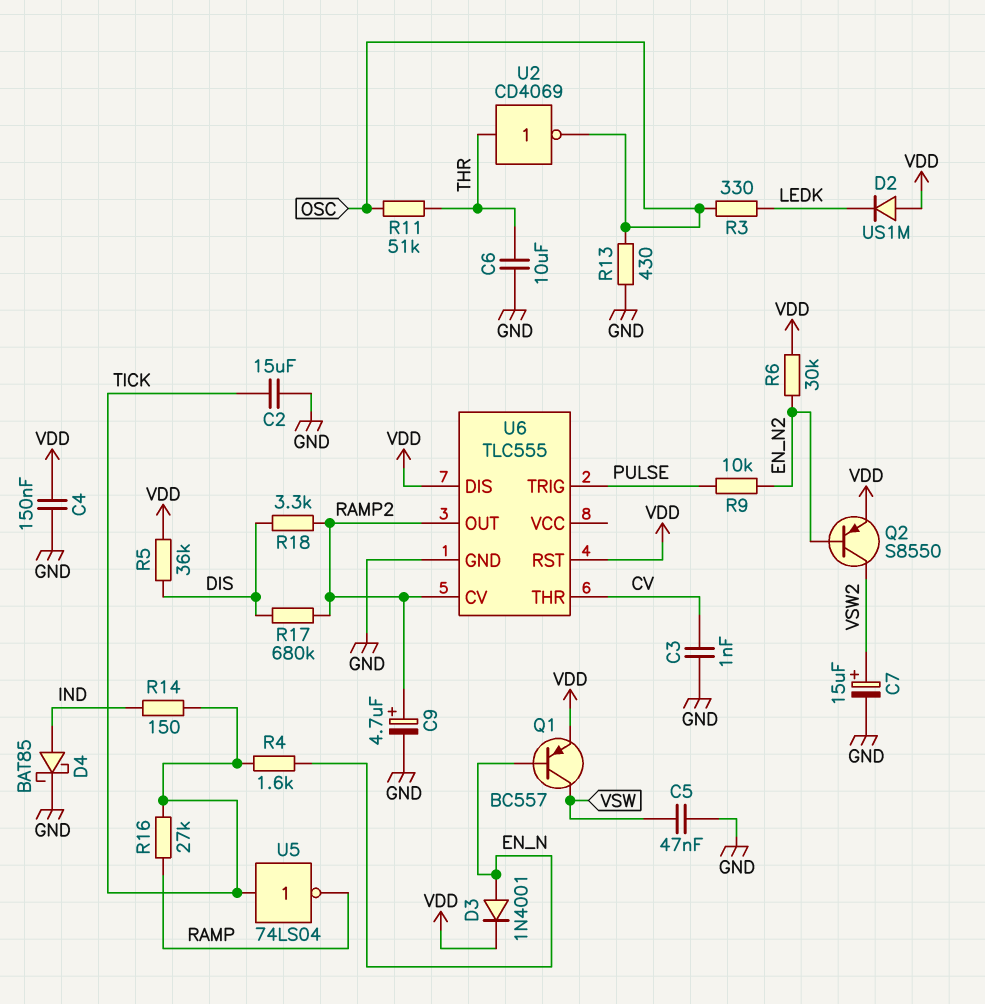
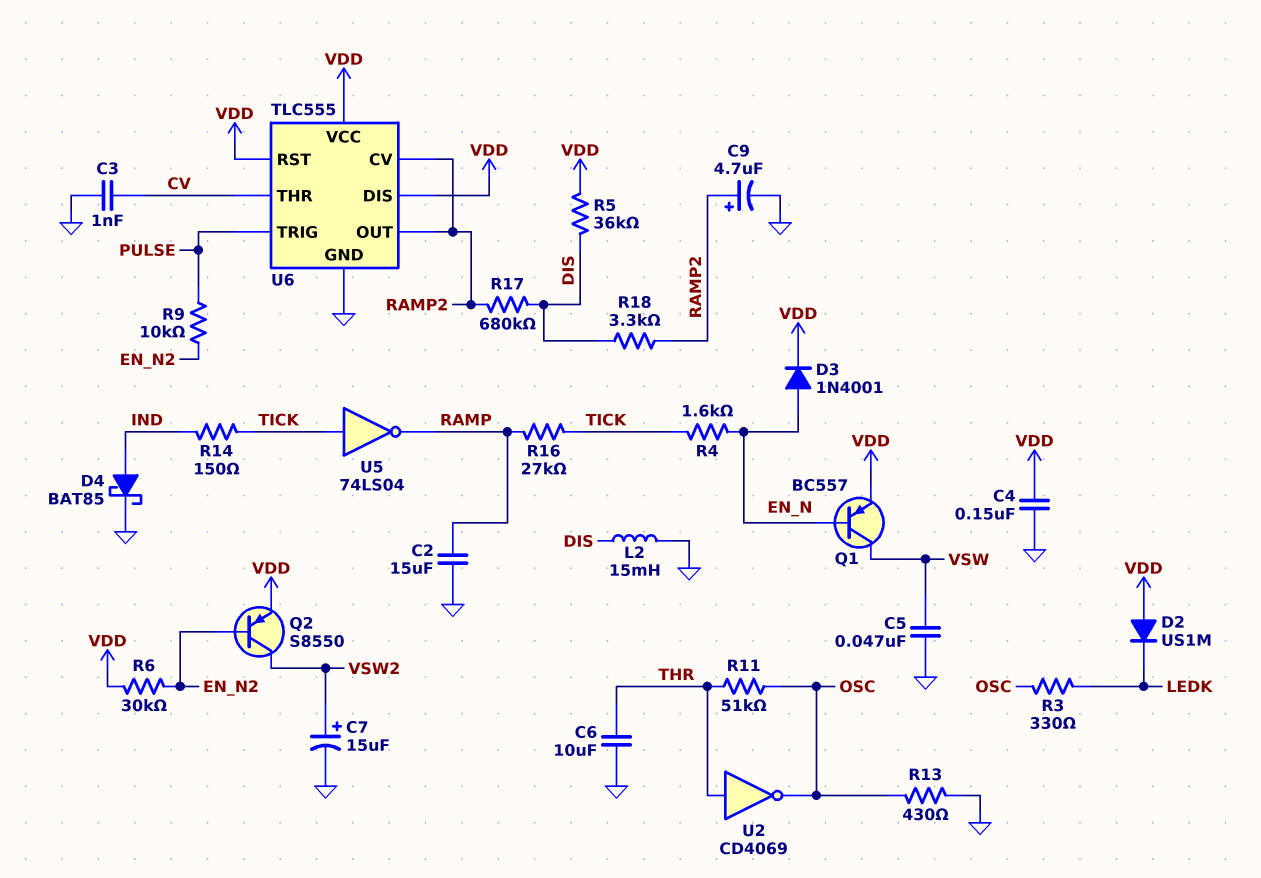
C2: 15uF (GND, TICK) -> 15uF (GND, RAMP)
L2: none -> 15mH (DIS, GND)
U6 pin VCC: none -> VDD

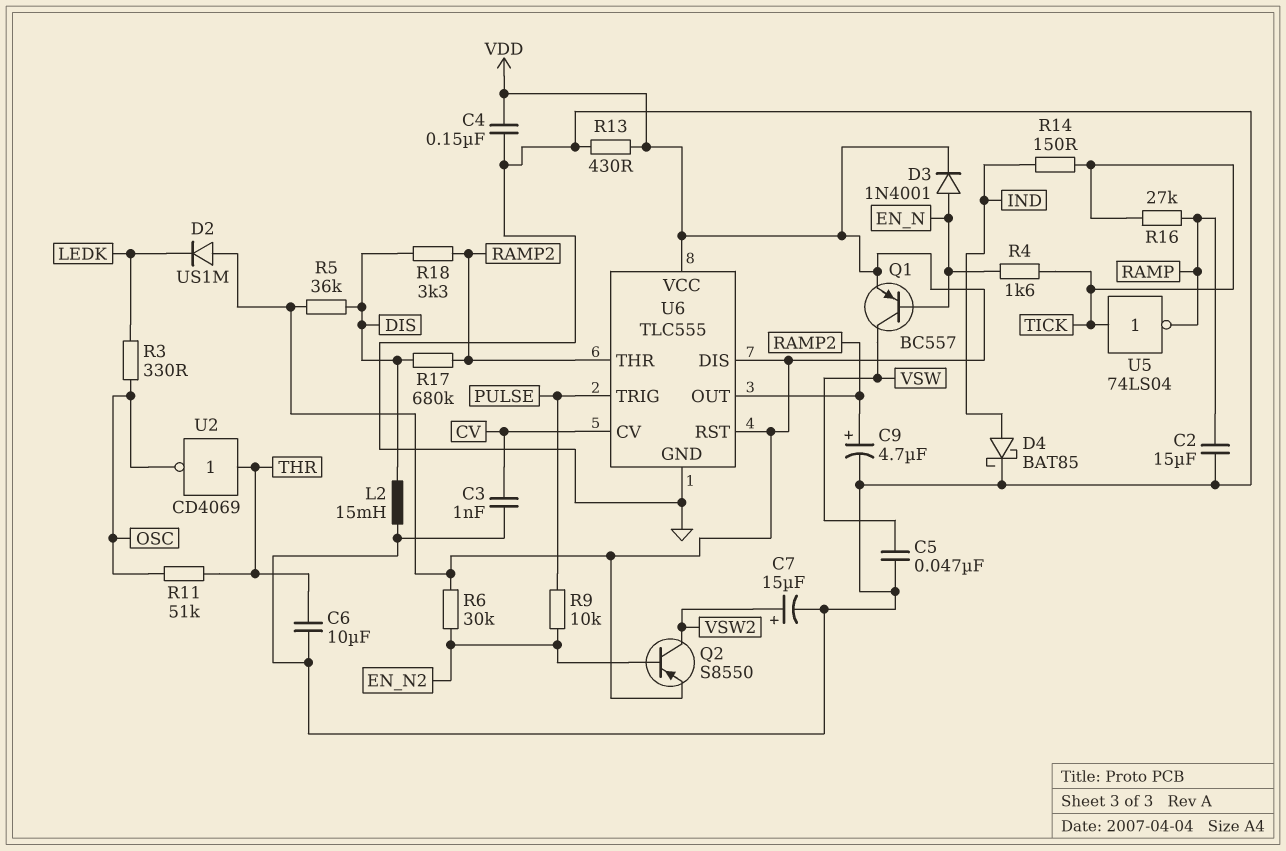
R13: 430 (GND, OSC) -> 430 (GND, VDD)
U6 pin CV: RAMP2 -> CV
U6 pin THR: CV -> RAMP2

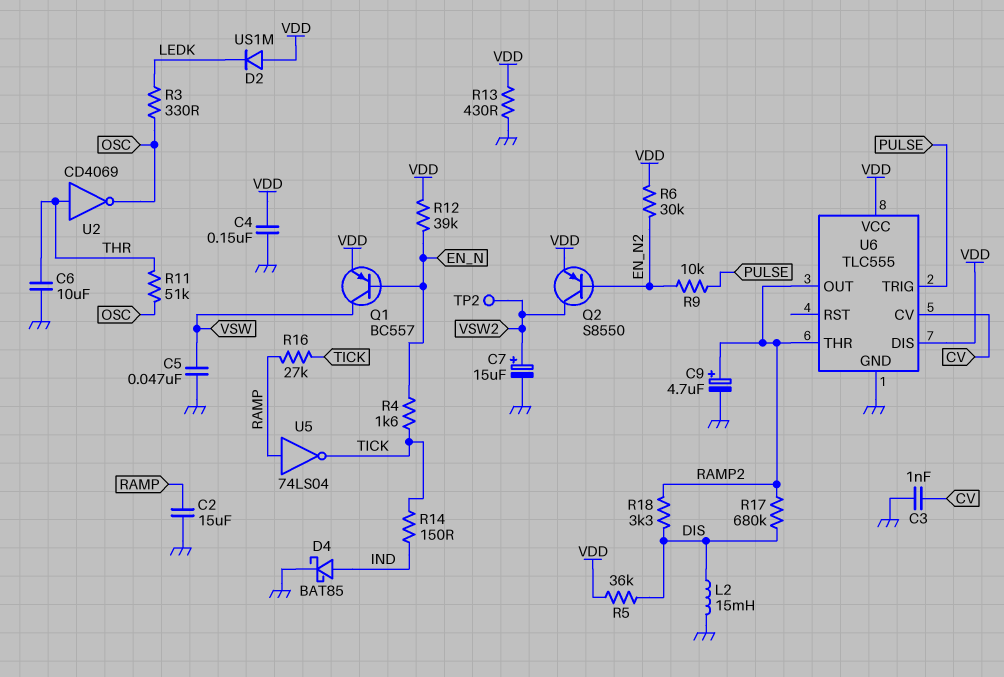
D3: diode 1N4001 (A EN_N, K VDD) -> none
R12: none -> 39k (EN_N, VDD)
TP2: none -> test point (VSW2)
U5: NOT 74LS04 (in TICK, out RAMP) -> NOT 74LS04 (in RAMP, out TICK)
U6 pin RST: VDD -> none

